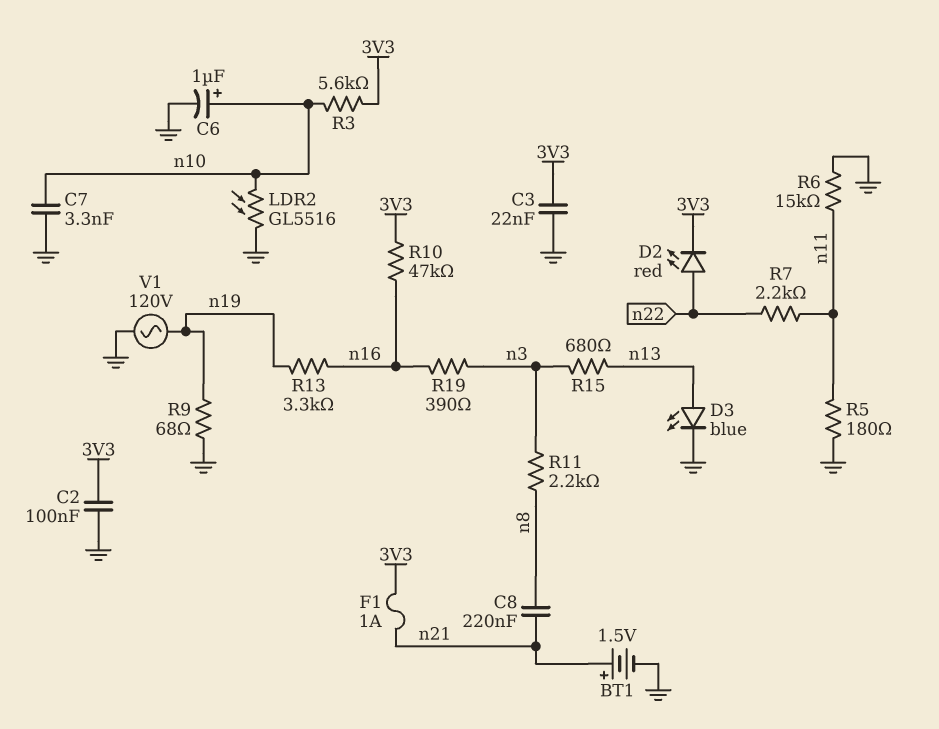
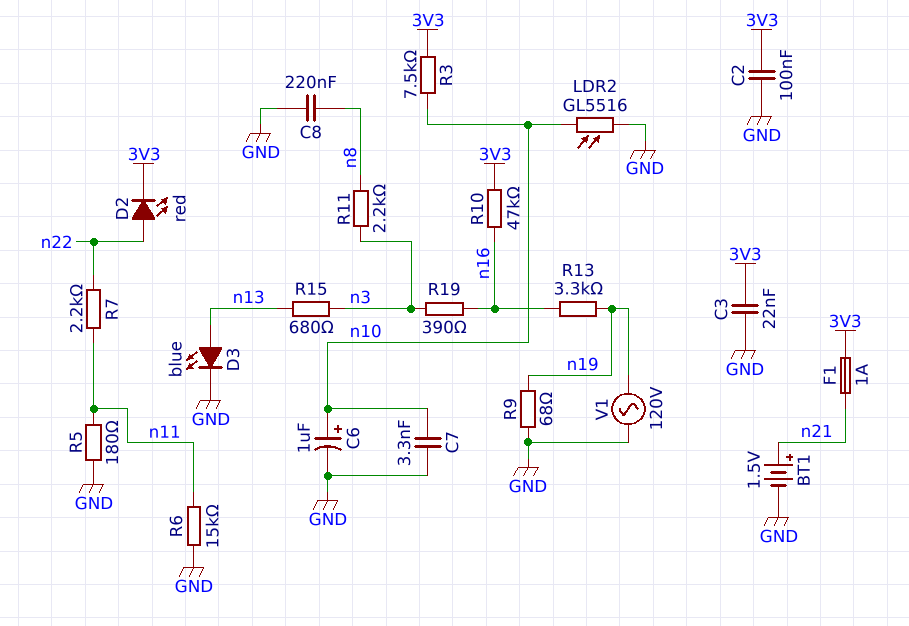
C8: 220nF (n8, n21) -> 220nF (GND, n8)
R3: 5.6k (3V3, n10) -> 7.5k (3V3, n10)

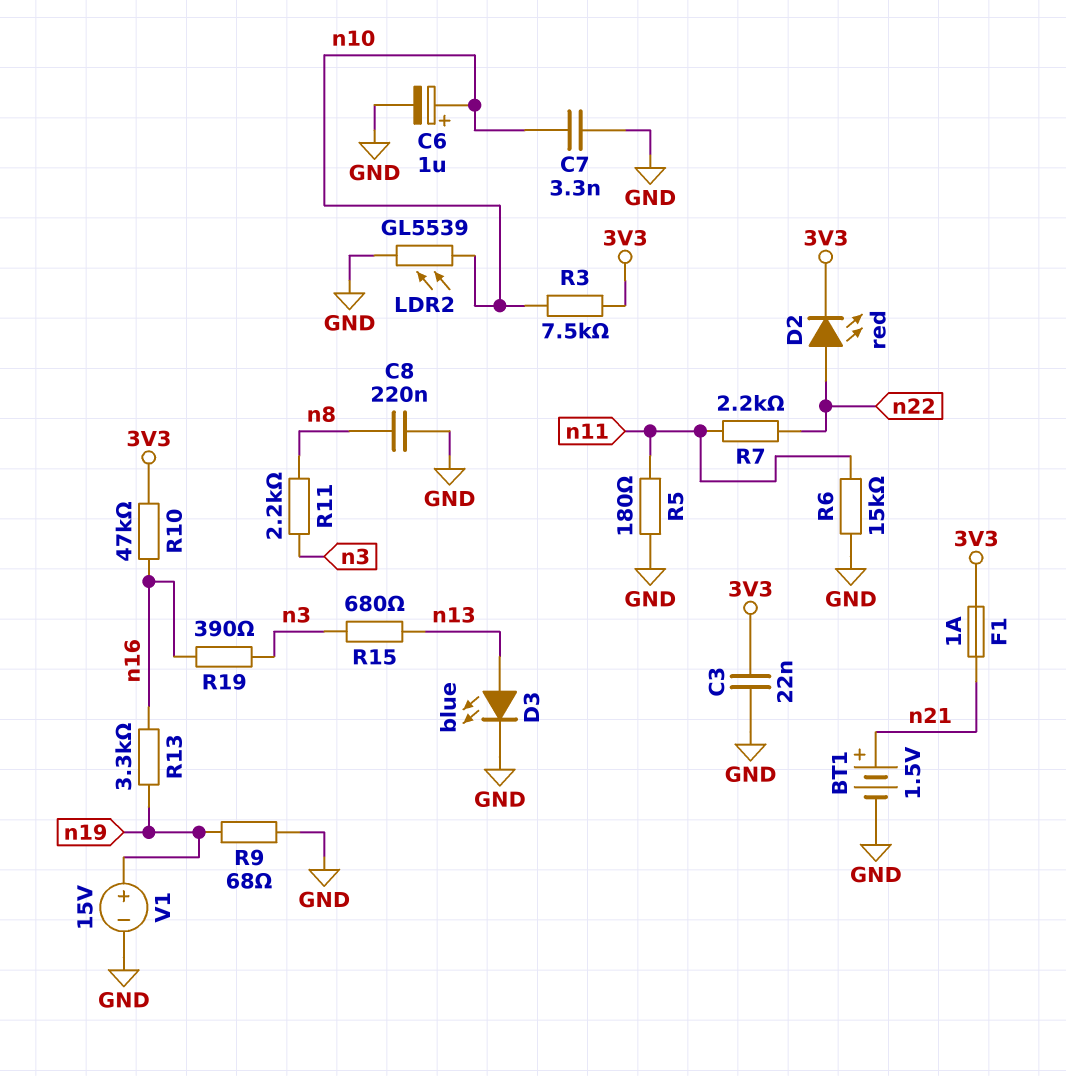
C2: 100nF (3V3, GND) -> none
LDR2: GL5516 (GND, n10) -> GL5539 (GND, n10)
V1: AC 120V (GND, n19) -> 15V (plus n19, minus GND)

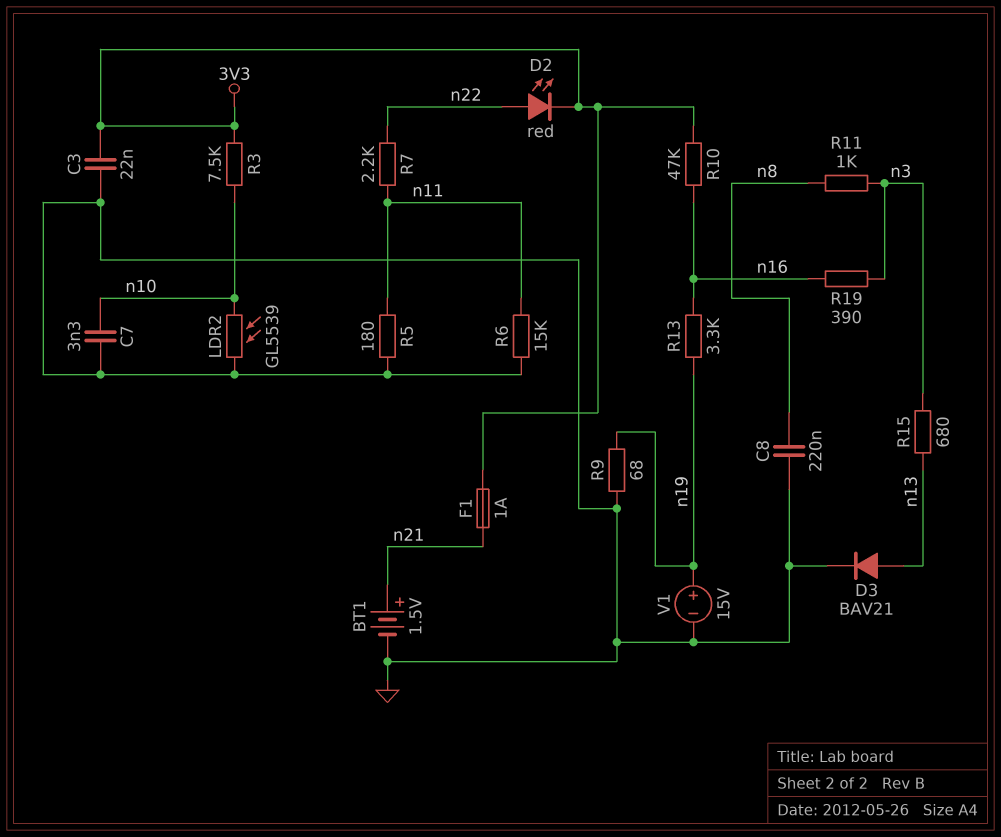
C6: 1uF (plus n10, minus GND) -> none
D3: LED blue (A n13, K GND) -> diode BAV21 (A n13, K GND)
R11: 2.2k (n3, n8) -> 1k (n3, n8)

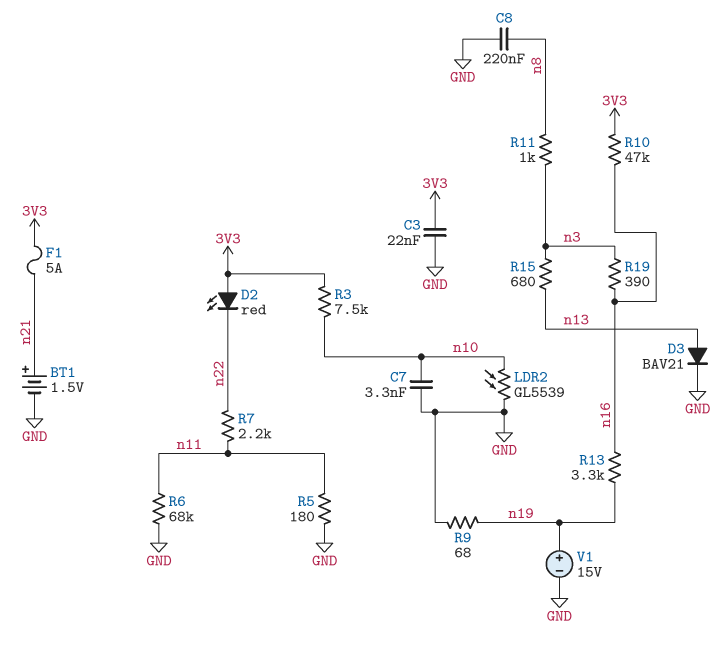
D2: LED red (A n22, K 3V3) -> LED red (A 3V3, K n22)
F1: 1A (3V3, n21) -> 5A (3V3, n21)
R6: 15k (GND, n11) -> 68k (GND, n11)

